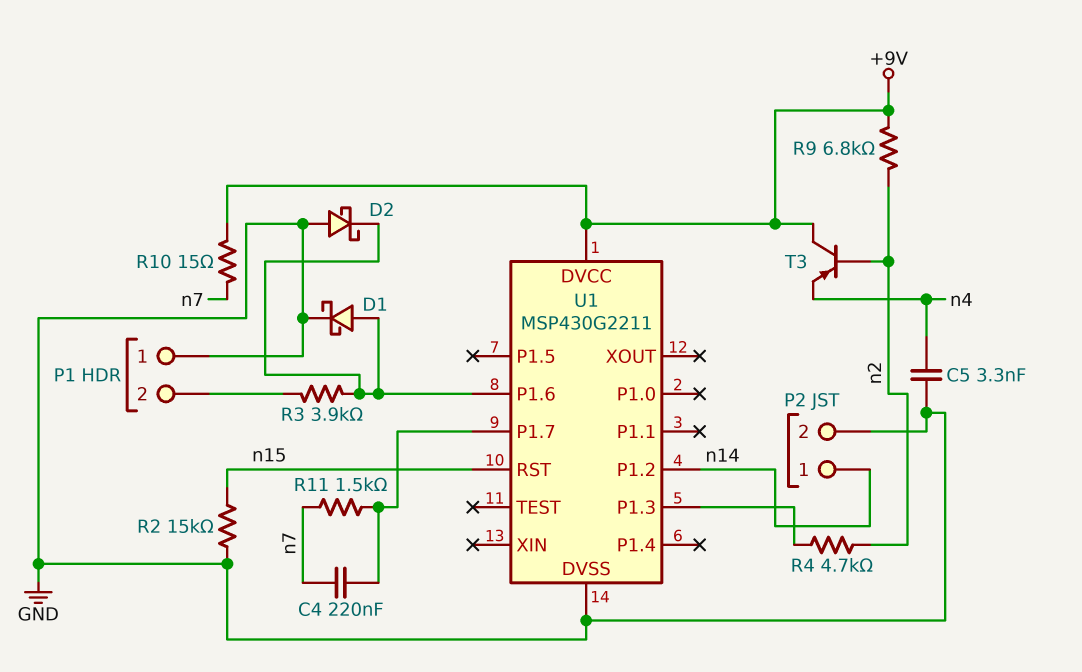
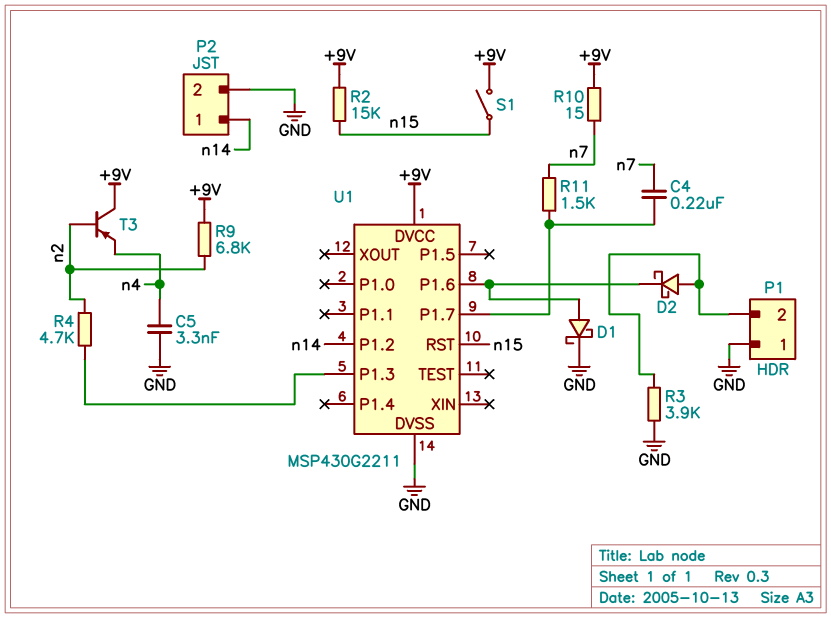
D2: schottky (A GND, K U1/P1.6) -> schottky (A P1/2, K U1/P1.6)
R2: 15k (GND, n15) -> 15k (+9V, n15)
R3: 3.9k (P1/2, U1/P1.6) -> 3.9k (GND, P1/2)
S1: none -> switch (+9V, n15)

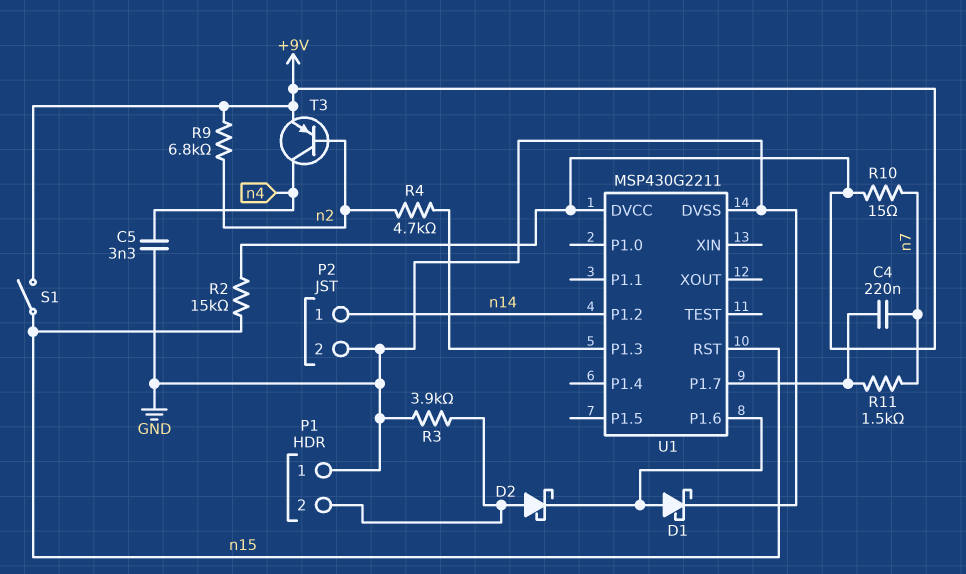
T3: PNP (B n2, C +9V, E n4) -> PNP (B n2, C n4, E +9V)

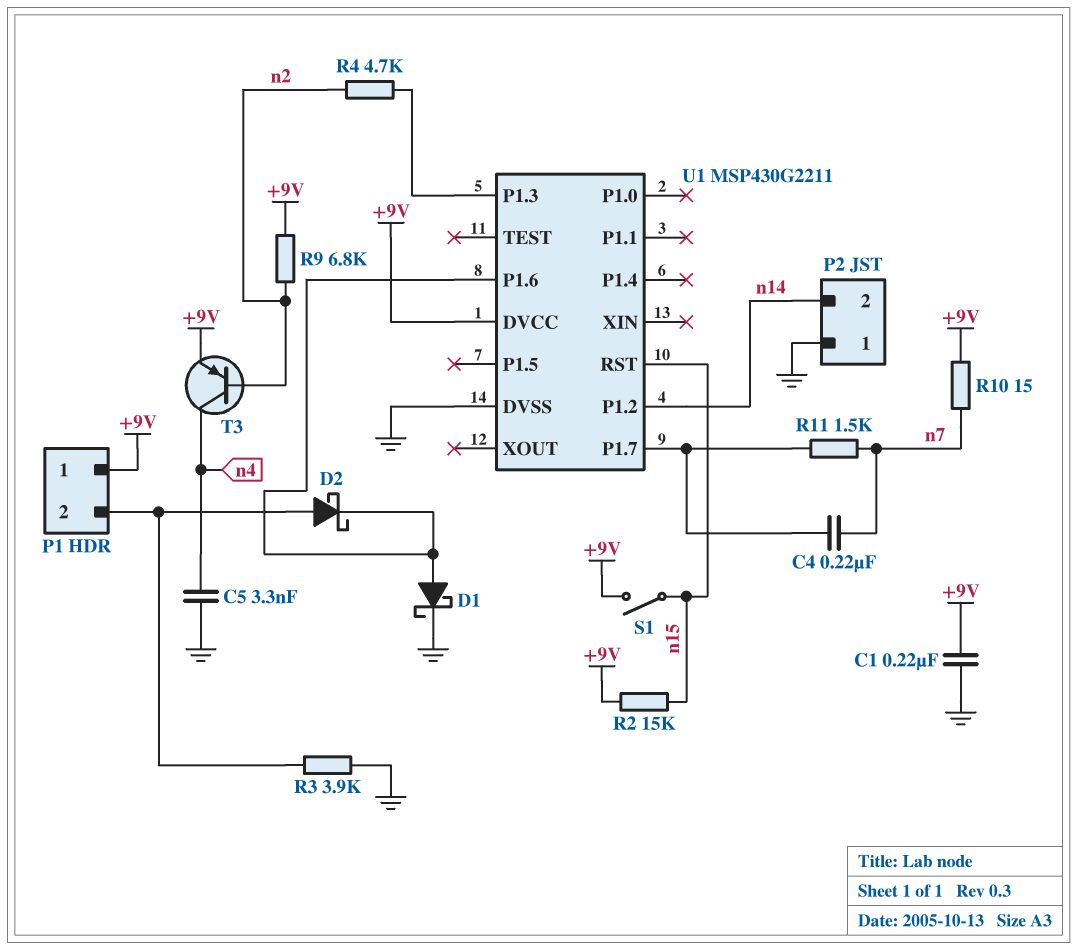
C1: none -> 220nF (+9V, GND)
P1 pin 1: GND -> +9V
P2 pin 1: n14 -> GND
P2 pin 2: GND -> n14

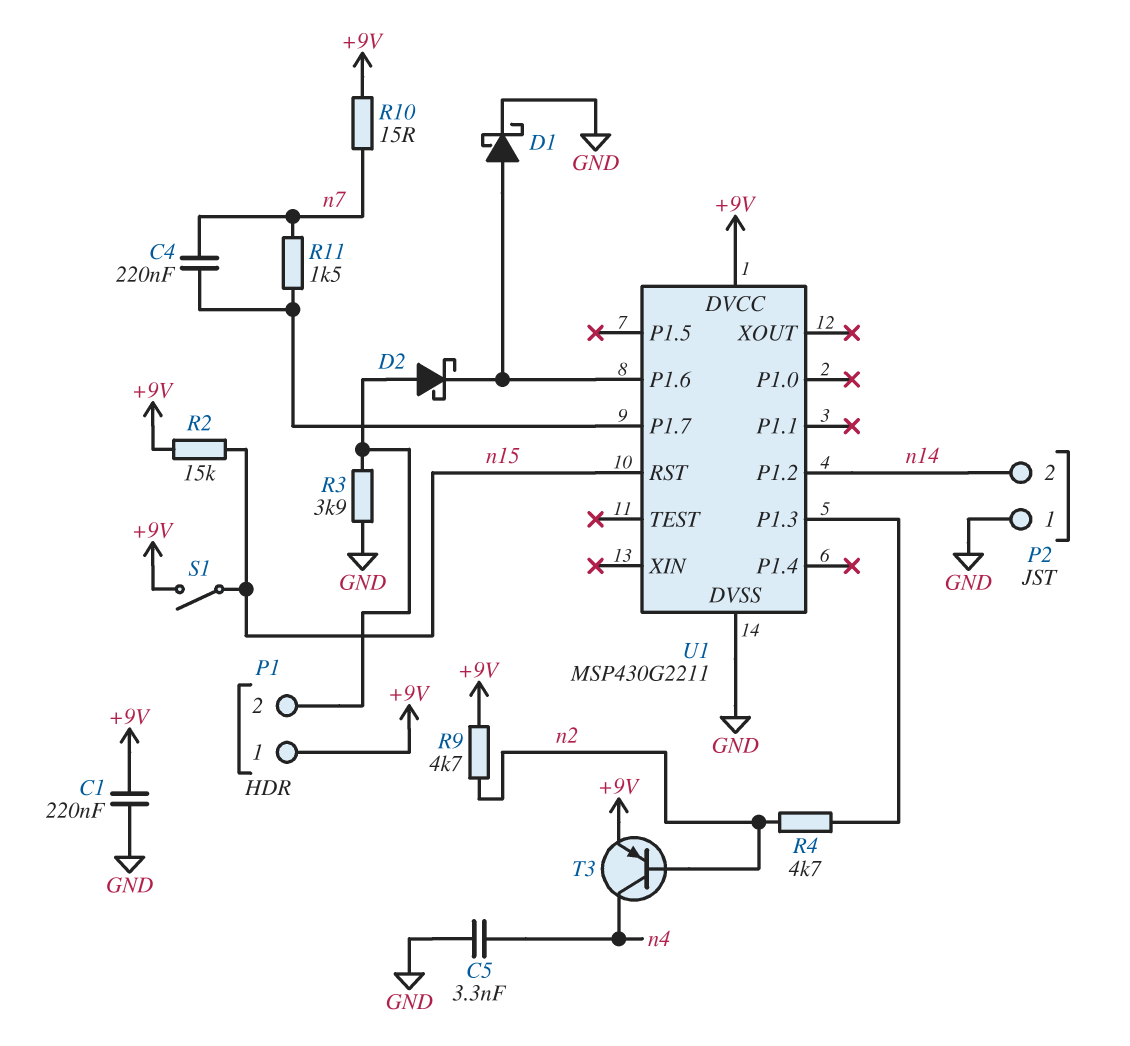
R9: 6.8k (+9V, n2) -> 4.7k (+9V, n2)

